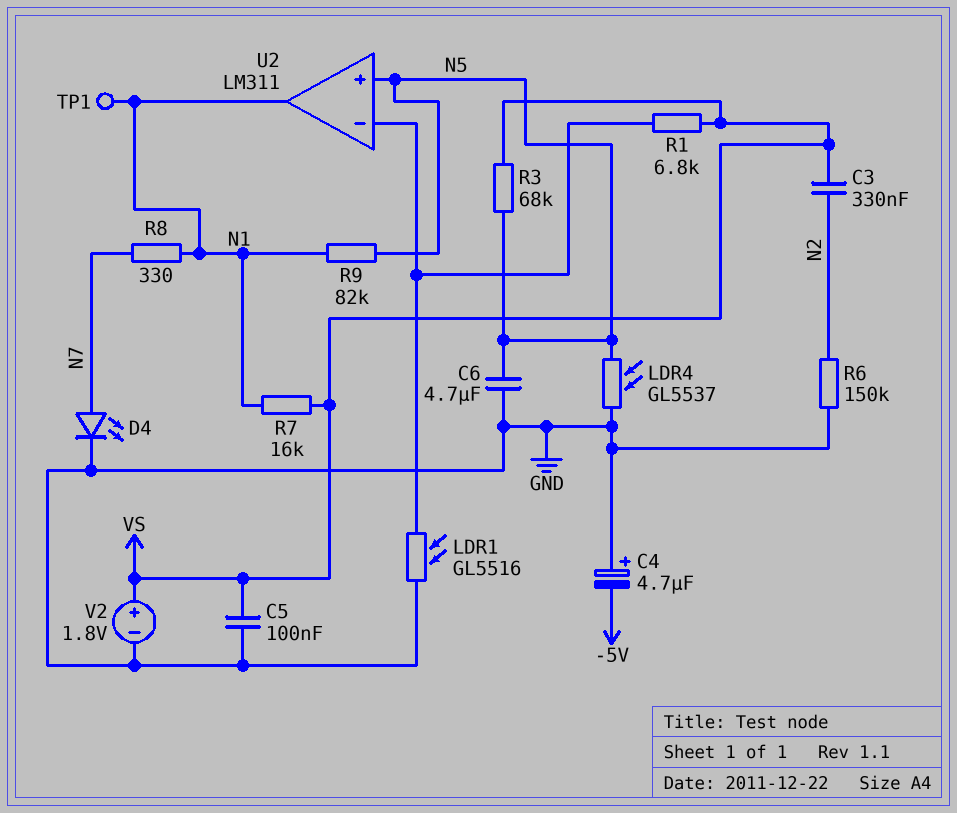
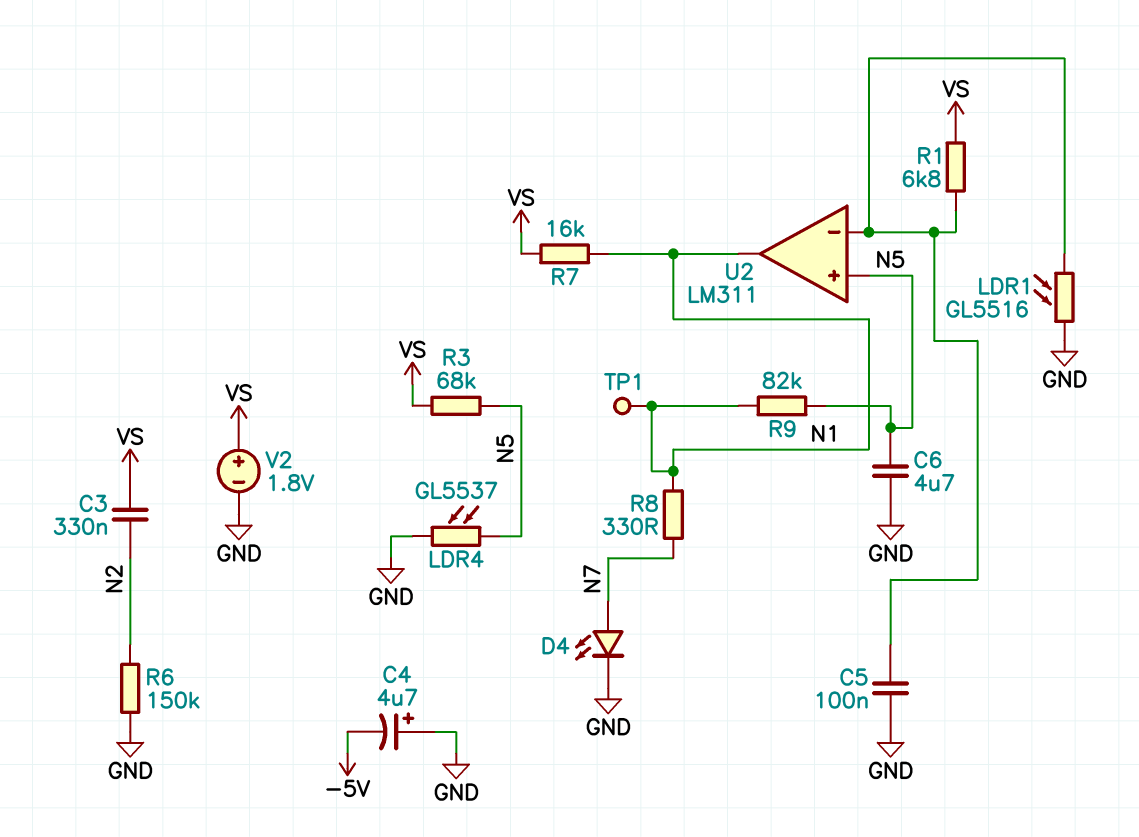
C5: 100nF (GND, VS) -> 100nF (GND, U2/in-)

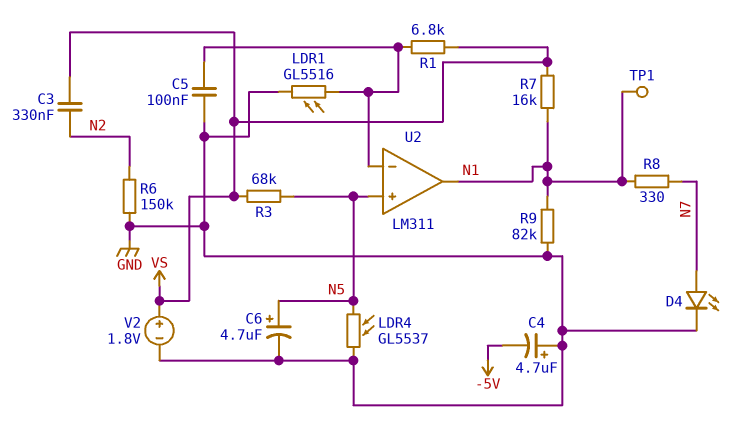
C6: 4.7uF (GND, N5) -> 4.7uF (plus N5, minus GND)
R9: 82k (N1, N5) -> 82k (GND, N1)

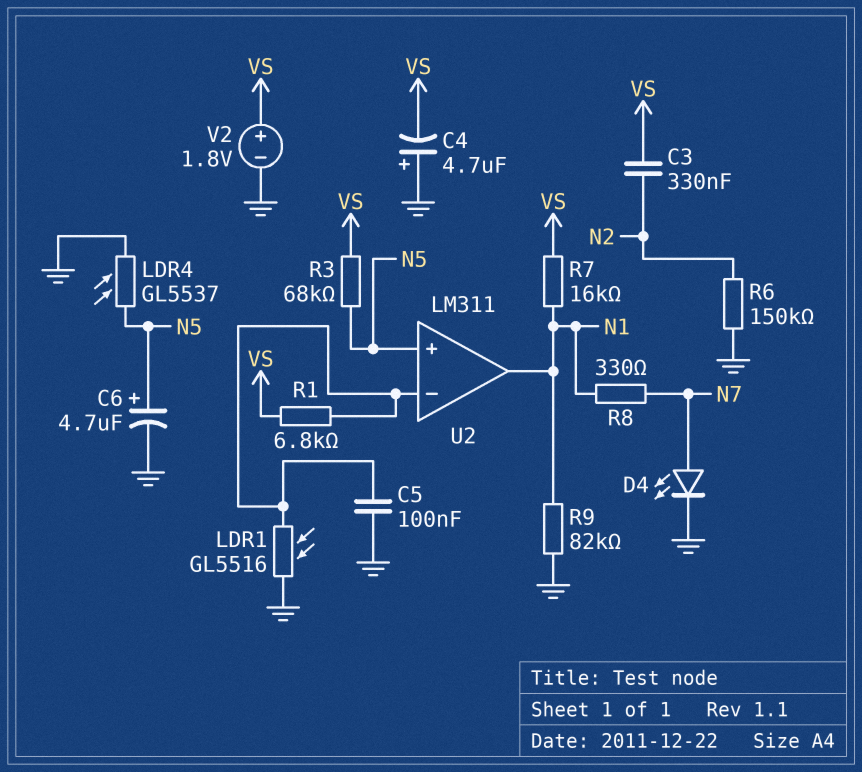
C4: 4.7uF (plus GND, minus -5V) -> 4.7uF (plus GND, minus VS)
TP1: test point (N1) -> none

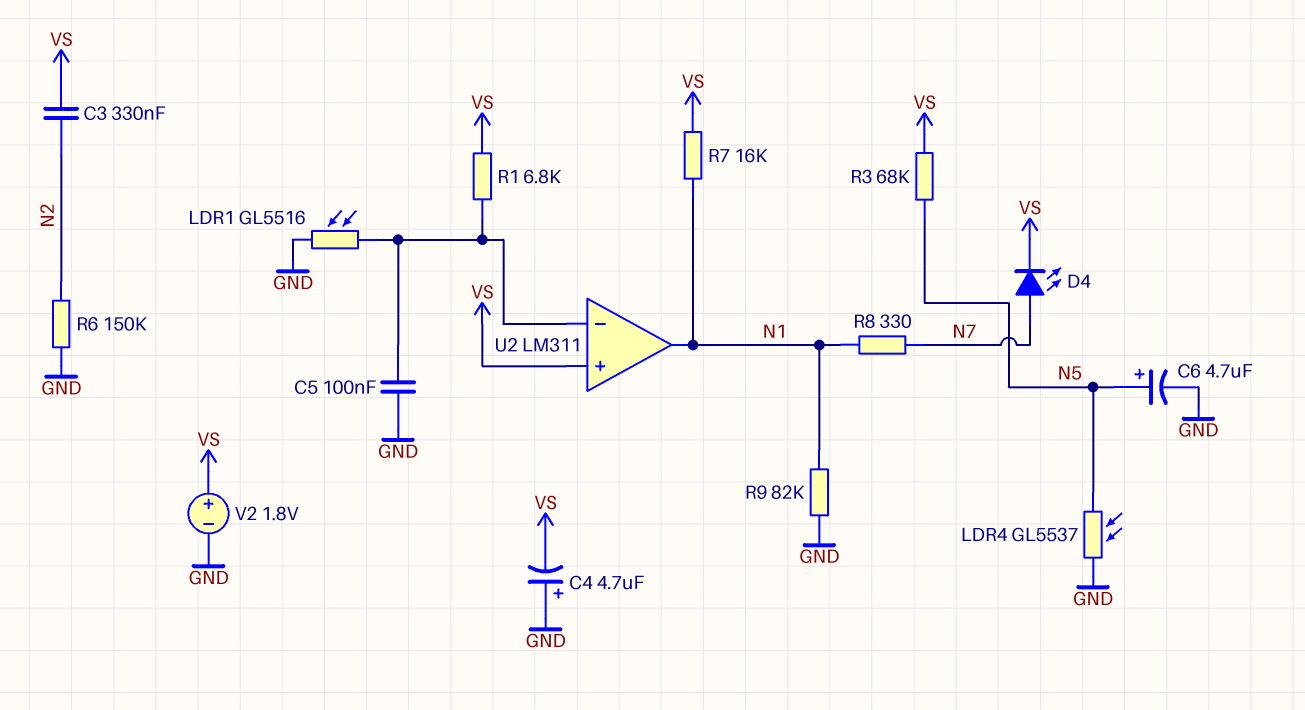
D4: LED (A N7, K GND) -> LED (A N7, K VS)
U2 pin in+: N5 -> VS

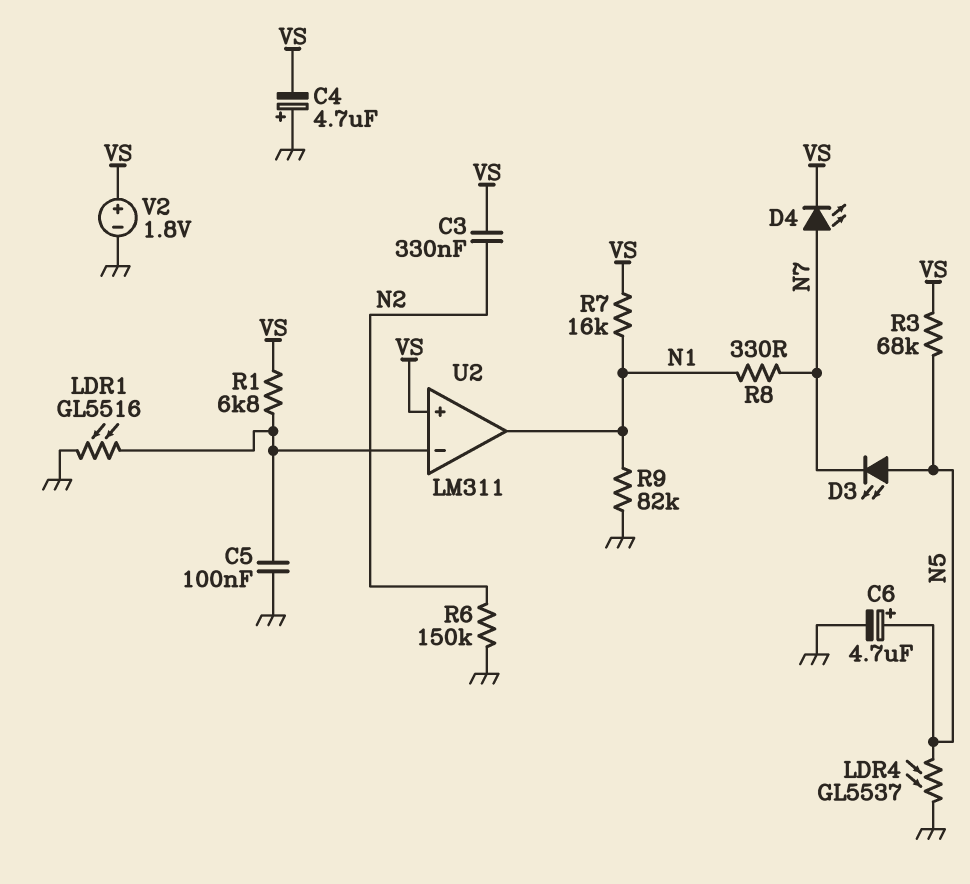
D3: none -> LED (A N5, K N7)

